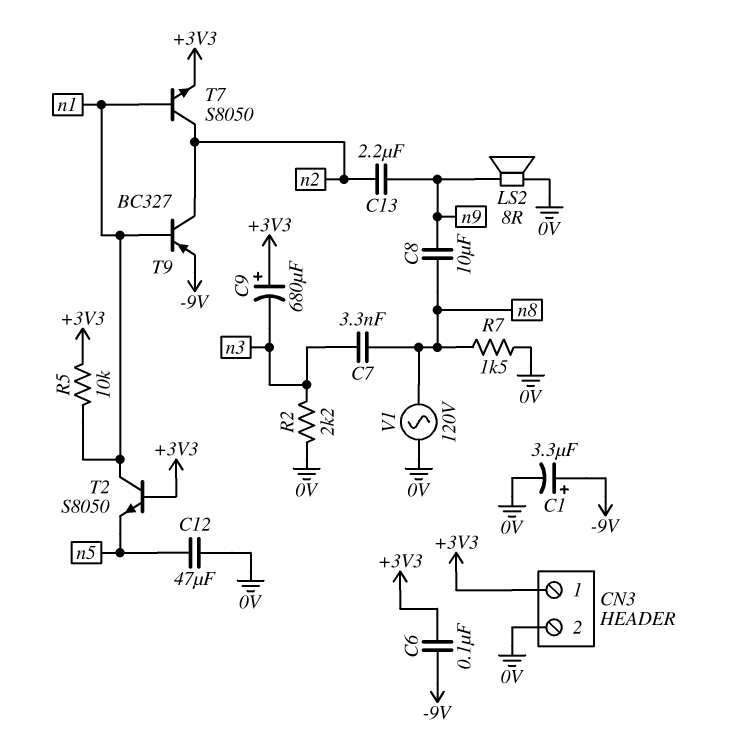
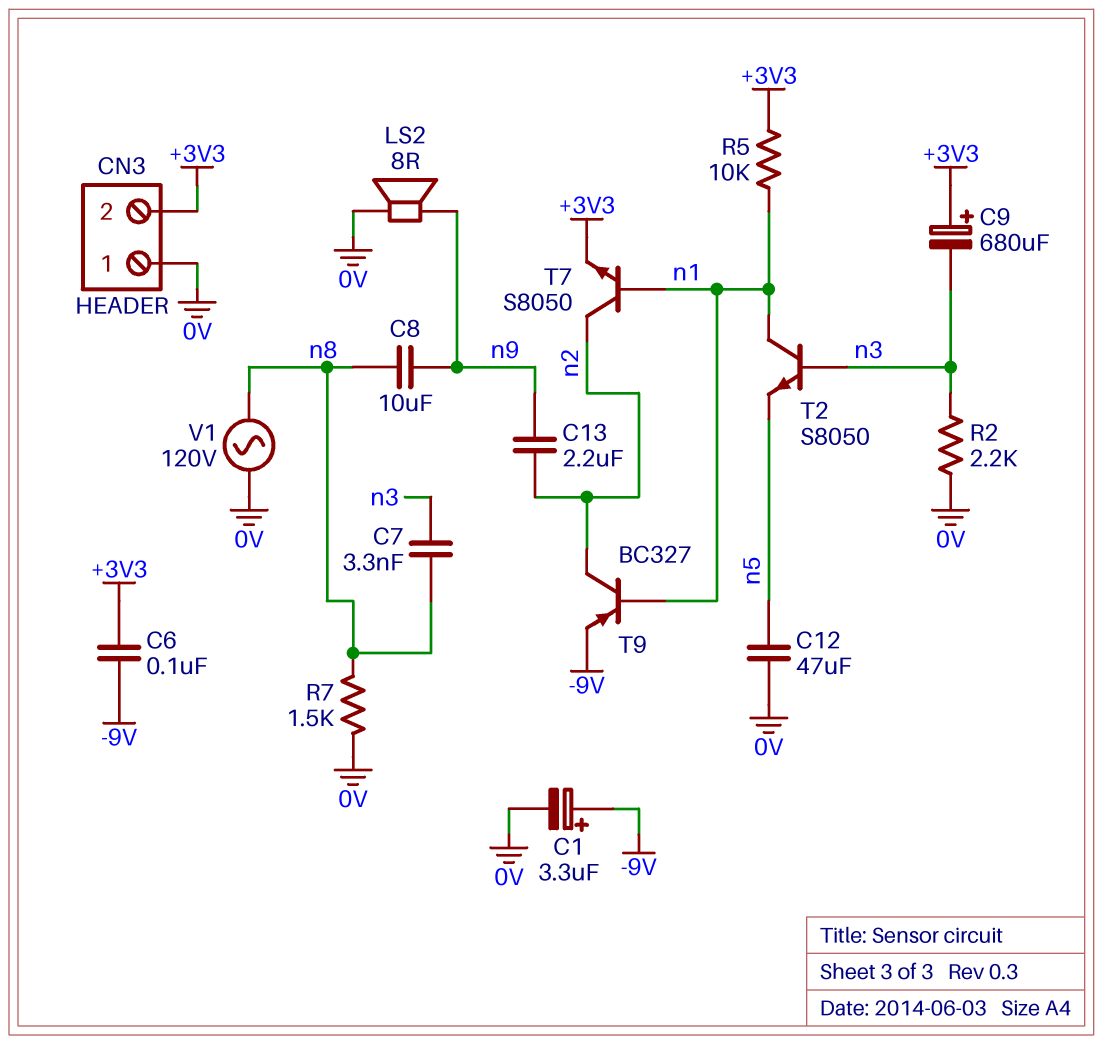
CN3 pin 1: +3V3 -> 0V
CN3 pin 2: 0V -> +3V3
T2: NPN S8050 (B +3V3, C n1, E n5) -> NPN S8050 (B n3, C n1, E n5)

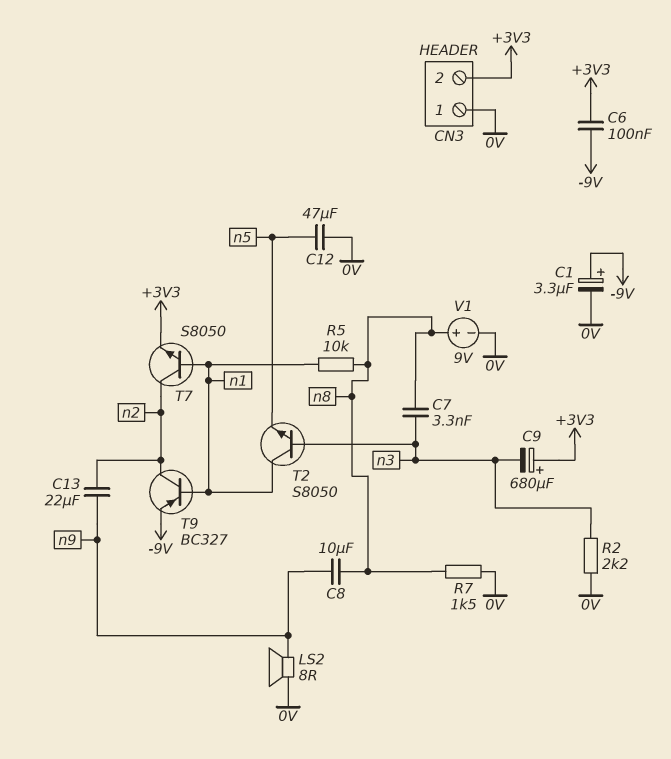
C13: 2.2uF (n2, n9) -> 22uF (n2, n9)
R5: 10k (+3V3, n1) -> 10k (n1, n8)
V1: AC 120V (0V, n8) -> 9V (plus n8, minus 0V)

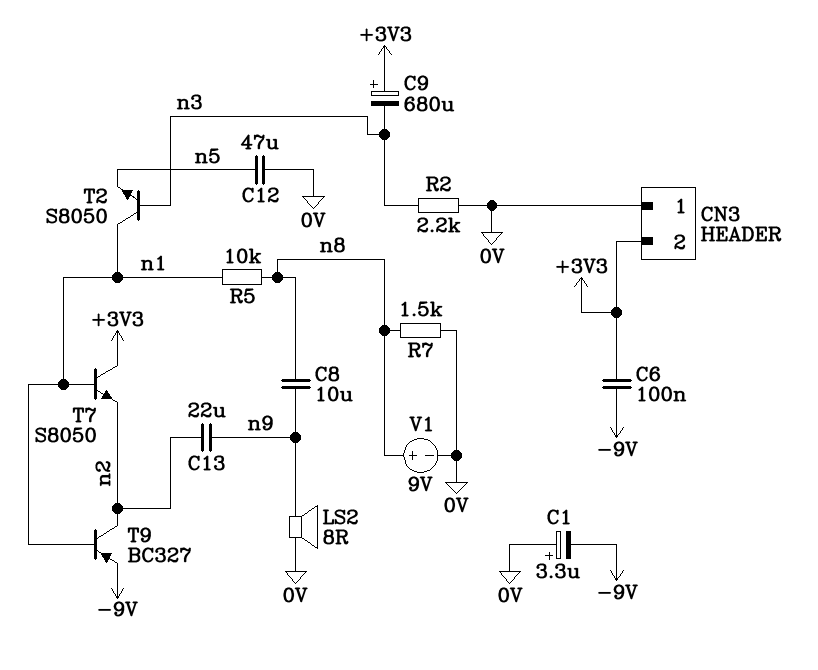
C1: 3.3uF (plus -9V, minus 0V) -> 3.3uF (plus 0V, minus -9V)
C7: 3.3nF (n3, n8) -> none
T7: NPN S8050 (B n1, C n2, E +3V3) -> NPN S8050 (B n1, C +3V3, E n2)

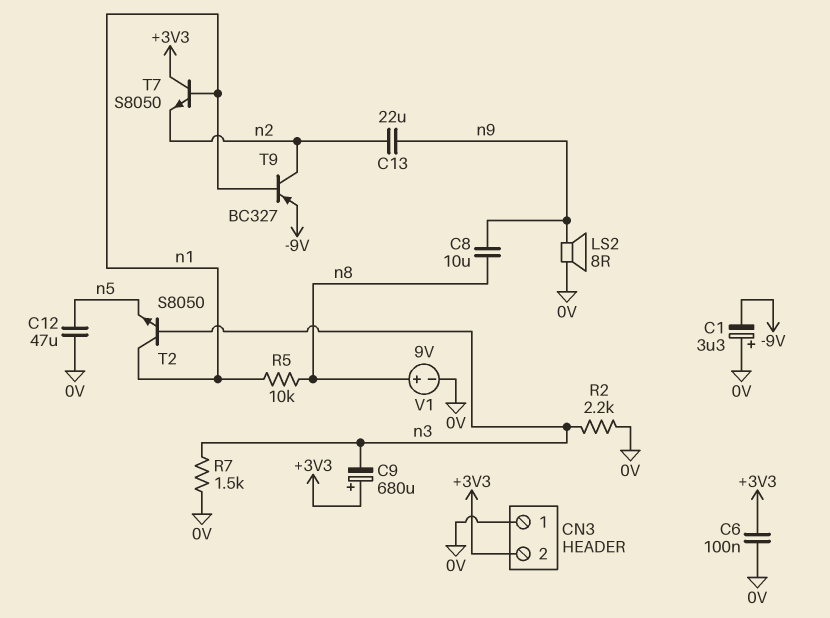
C6: 100nF (+3V3, -9V) -> 100nF (+3V3, 0V)
R7: 1.5k (0V, n8) -> 1.5k (0V, n3)

